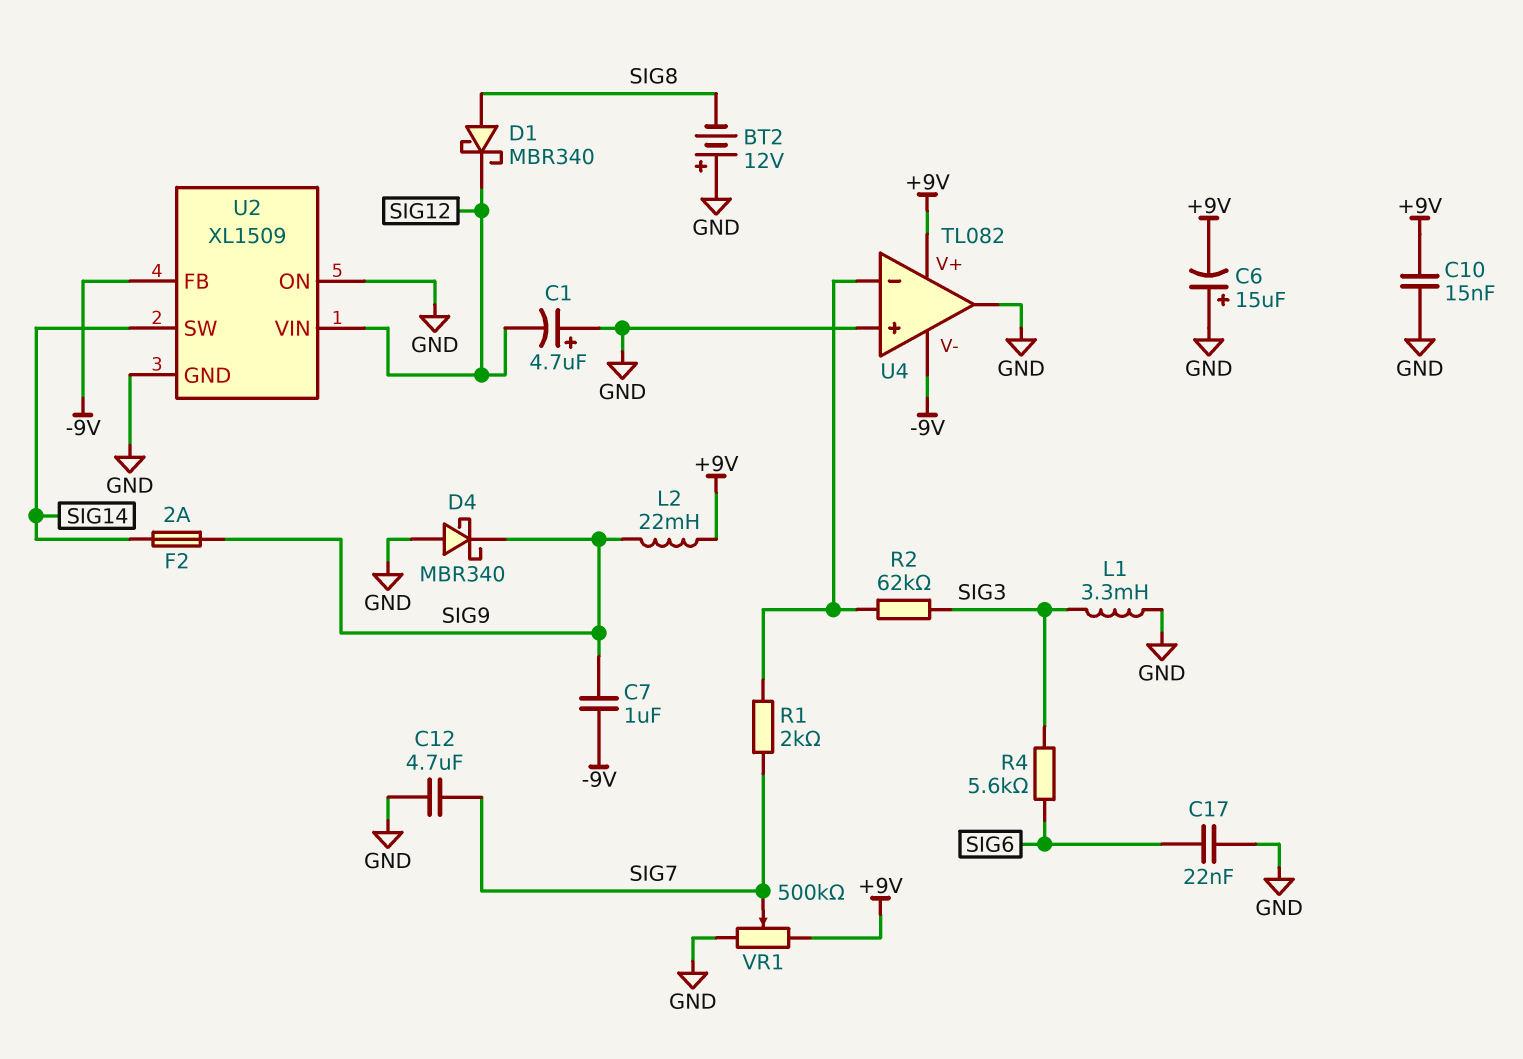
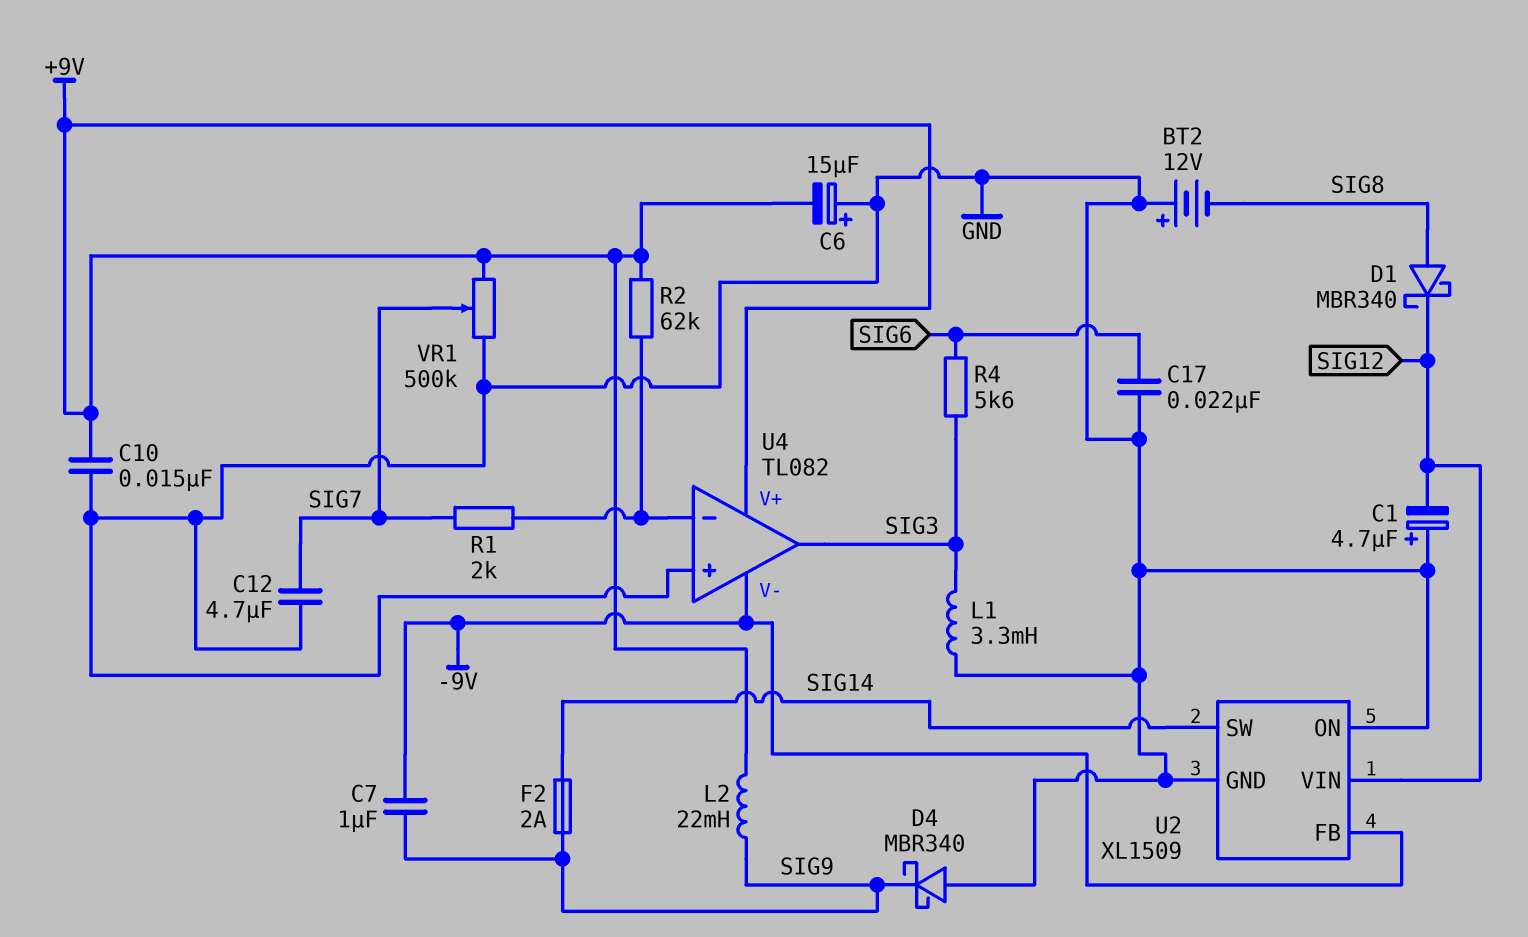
R2: 62k (SIG3, U4/in-) -> 62k (+9V, U4/in-)
U4 pin out: GND -> SIG3

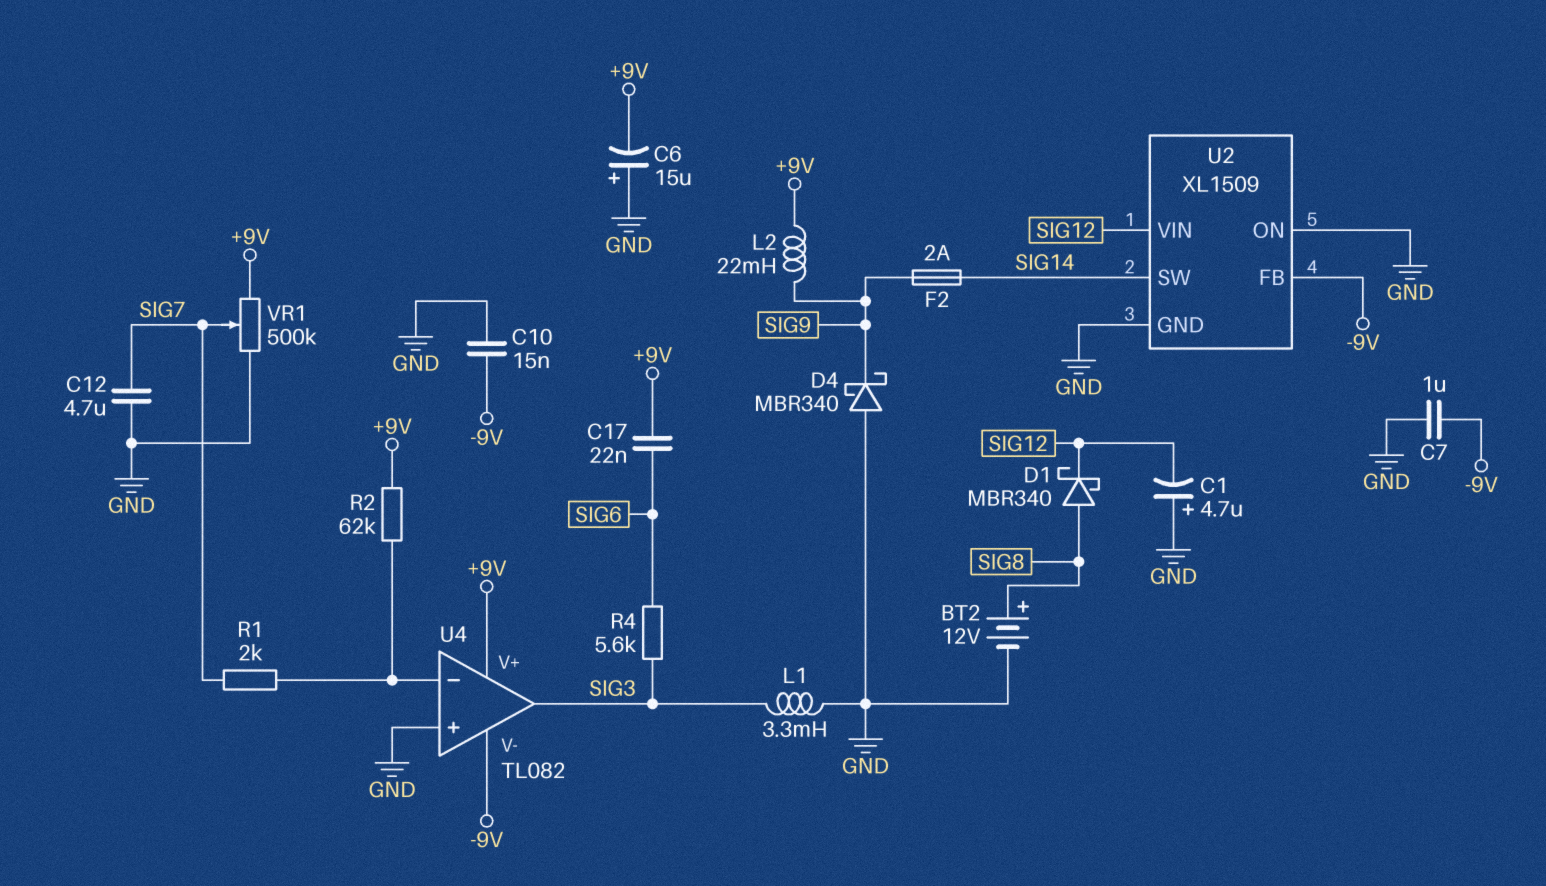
BT2: 12V (plus GND, minus SIG8) -> 12V (plus SIG8, minus GND)
C7: 1uF (-9V, SIG9) -> 1uF (-9V, GND)
C10: 15nF (+9V, GND) -> 15nF (-9V, GND)
C17: 22nF (GND, SIG6) -> 22nF (+9V, SIG6)

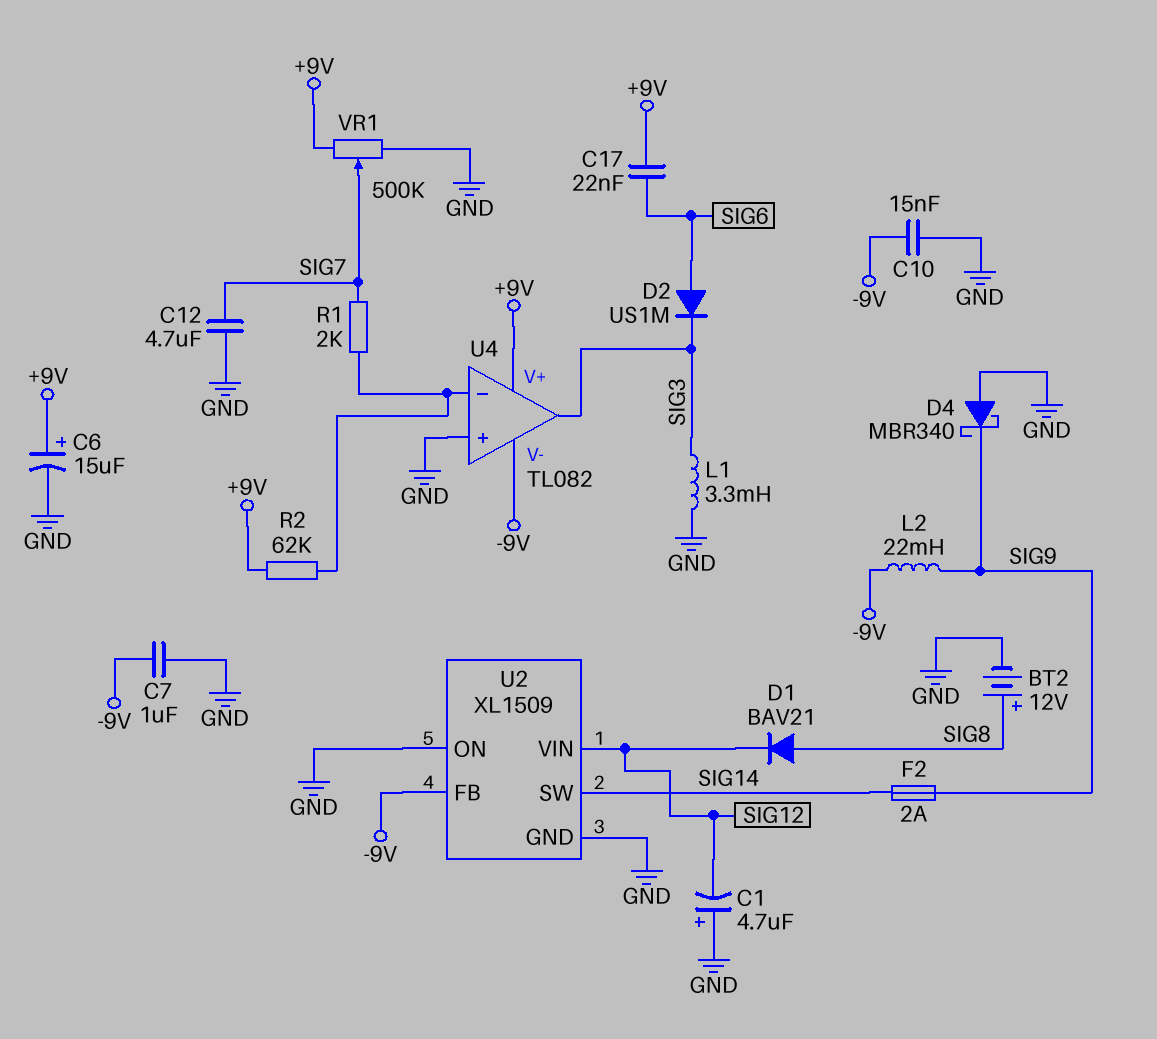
C6: 15uF (plus GND, minus +9V) -> 15uF (plus +9V, minus GND)
D1: schottky MBR340 (A SIG8, K SIG12) -> diode BAV21 (A SIG8, K SIG12)
D2: none -> diode US1M (A SIG6, K SIG3)
L2: 22mH (+9V, SIG9) -> 22mH (-9V, SIG9)
R4: 5.6k (SIG3, SIG6) -> none

